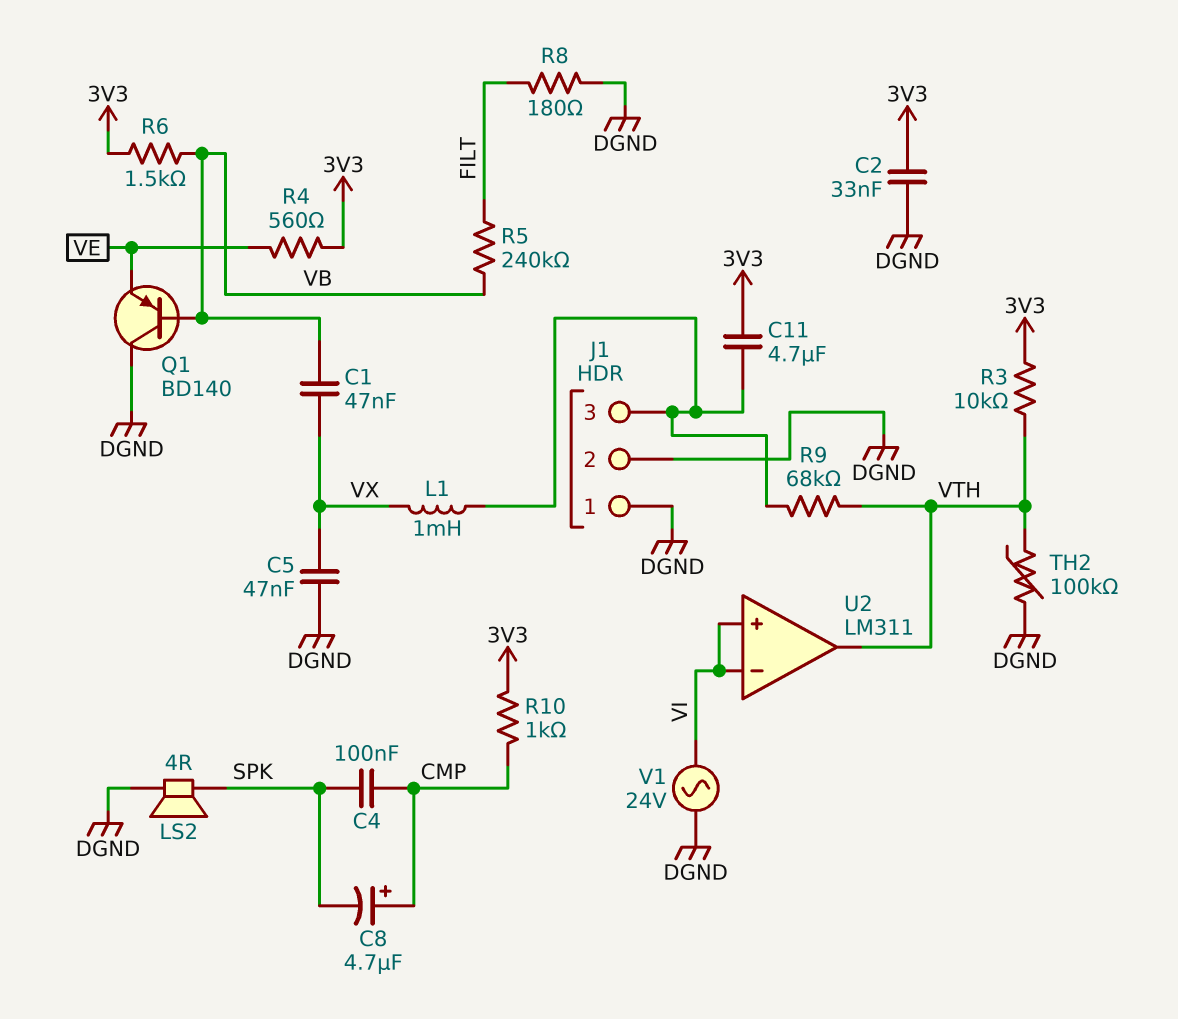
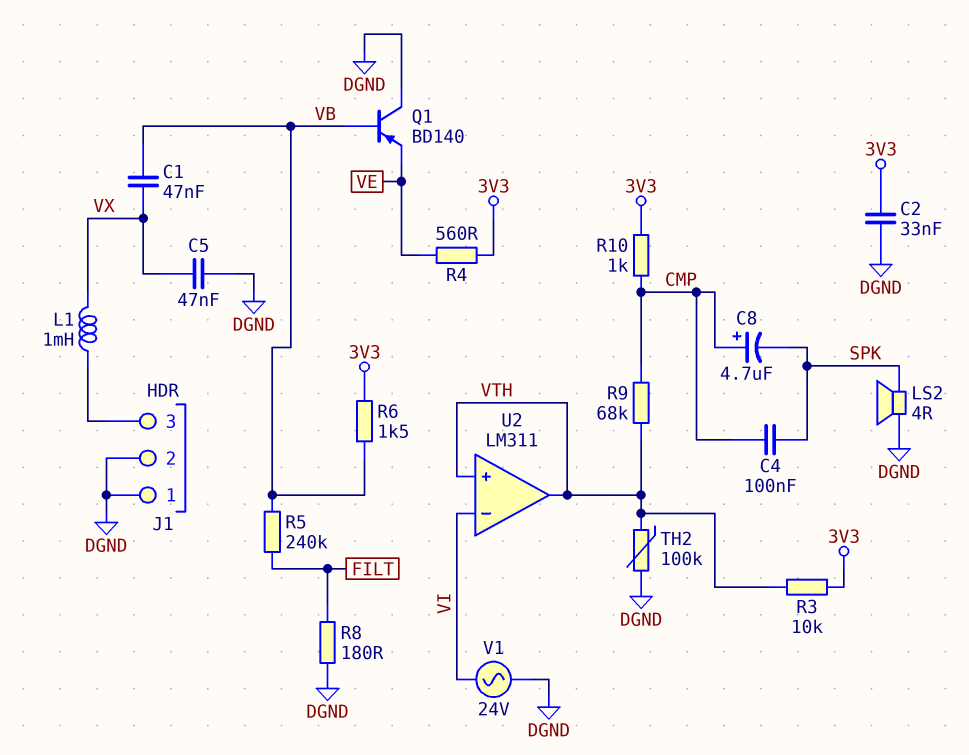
C11: 4.7uF (3V3, J1/3) -> none
R9: 68k (J1/3, VTH) -> 68k (CMP, VTH)
U2 pin in+: VI -> VTH

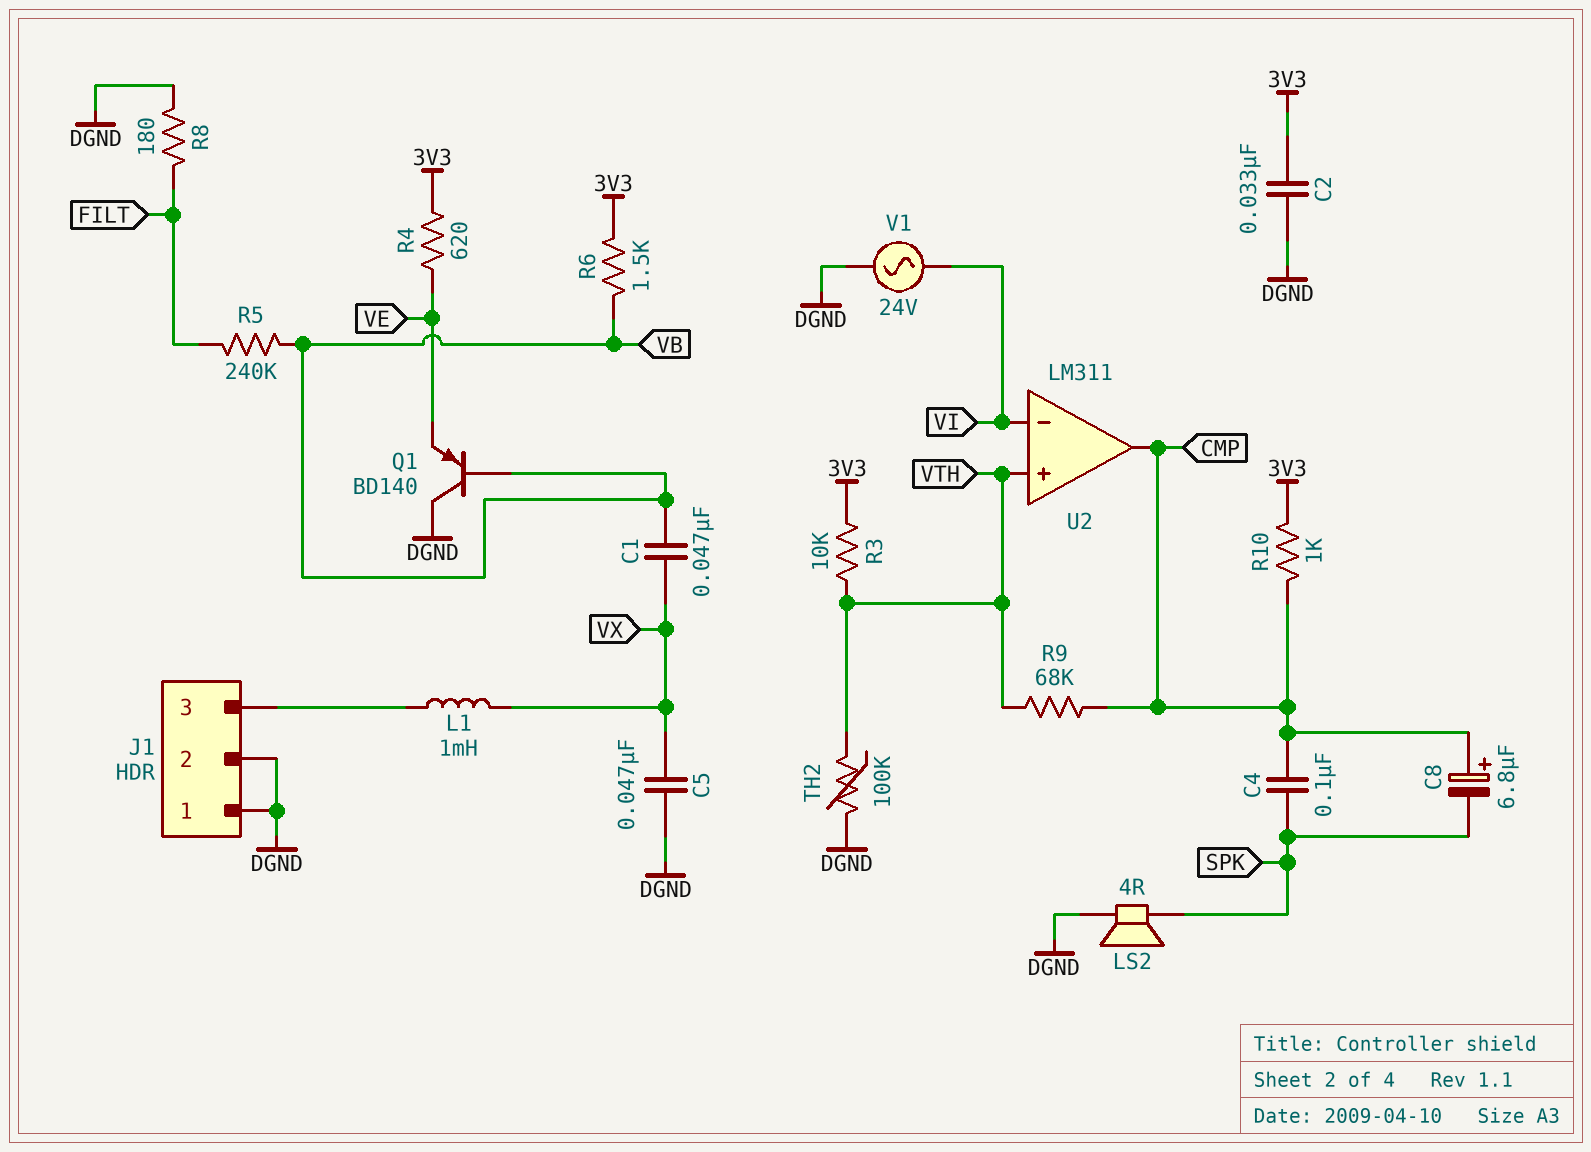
C8: 4.7uF (plus CMP, minus SPK) -> 6.8uF (plus CMP, minus SPK)
R4: 560 (3V3, VE) -> 620 (3V3, VE)
U2 pin out: VTH -> CMP

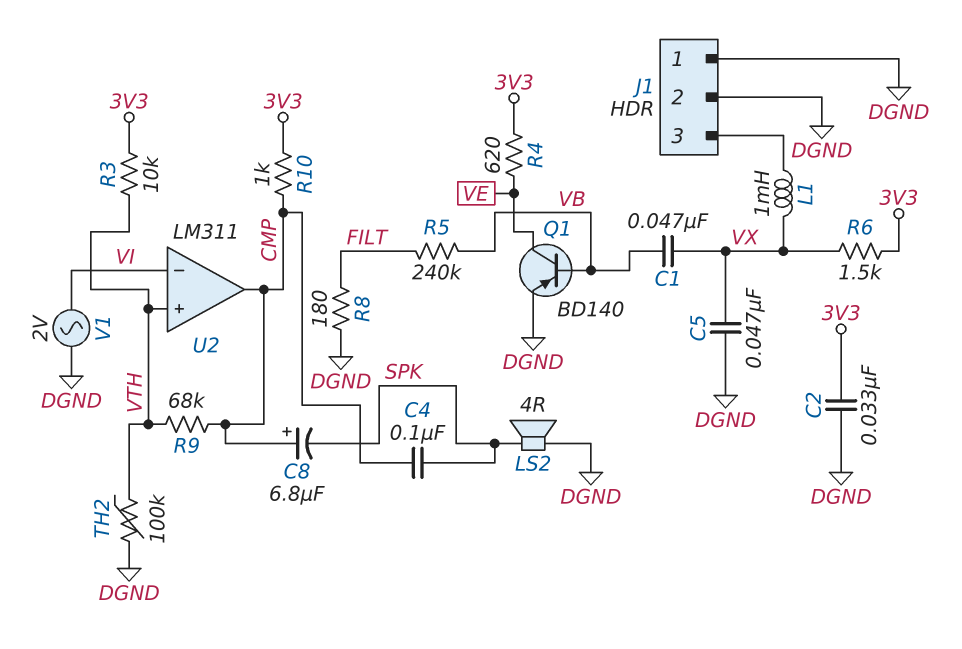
Q1: PNP BD140 (B VB, C DGND, E VE) -> PNP BD140 (B VB, C VE, E DGND)
R6: 1.5k (3V3, VB) -> 1.5k (3V3, VX)
V1: AC 24V (DGND, VI) -> AC 2V (DGND, VI)

